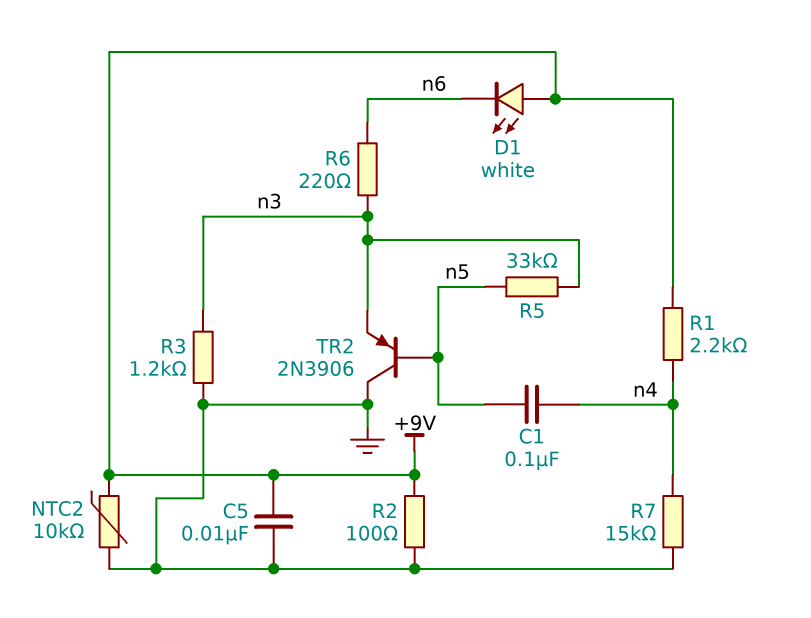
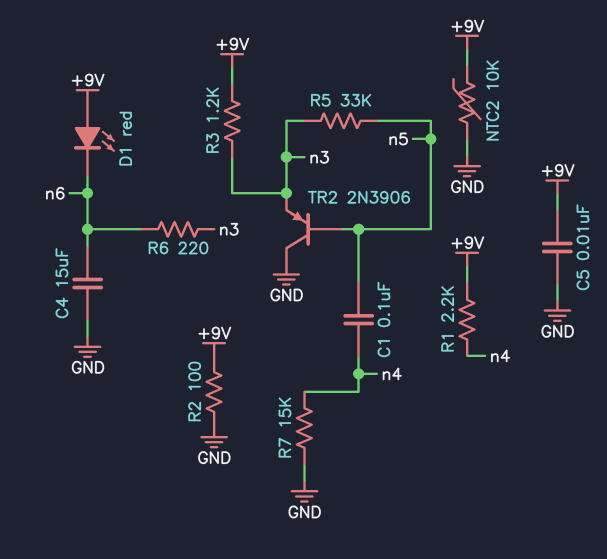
C4: none -> 15uF (GND, n6)
D1: LED white (A +9V, K n6) -> LED red (A +9V, K n6)
R3: 1.2k (GND, n3) -> 1.2k (+9V, n3)

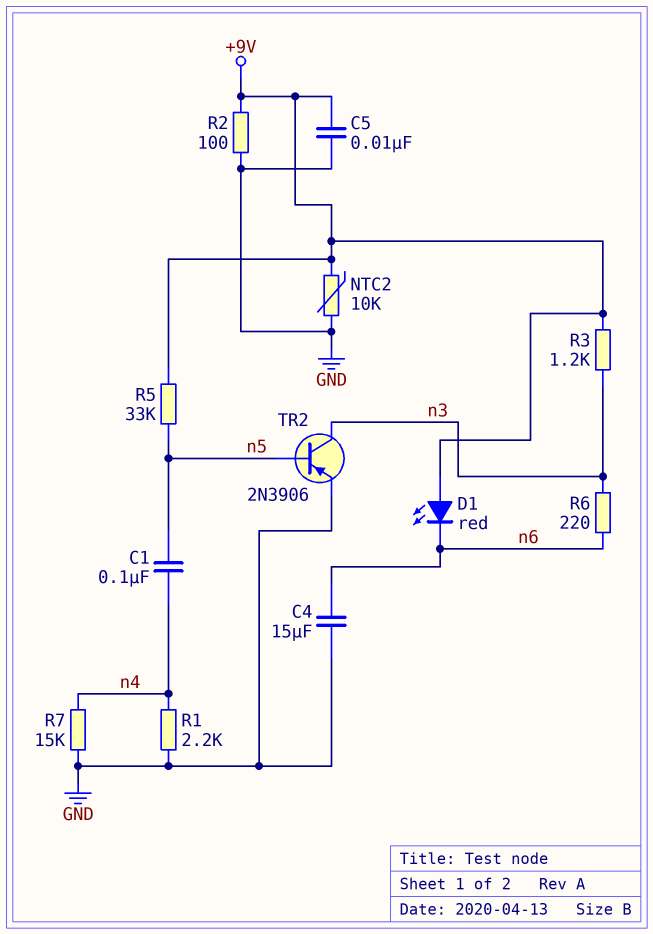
R1: 2.2k (+9V, n4) -> 2.2k (GND, n4)
R5: 33k (n3, n5) -> 33k (+9V, n5)
TR2: PNP 2N3906 (B n5, C GND, E n3) -> PNP 2N3906 (B n5, C n3, E GND)

